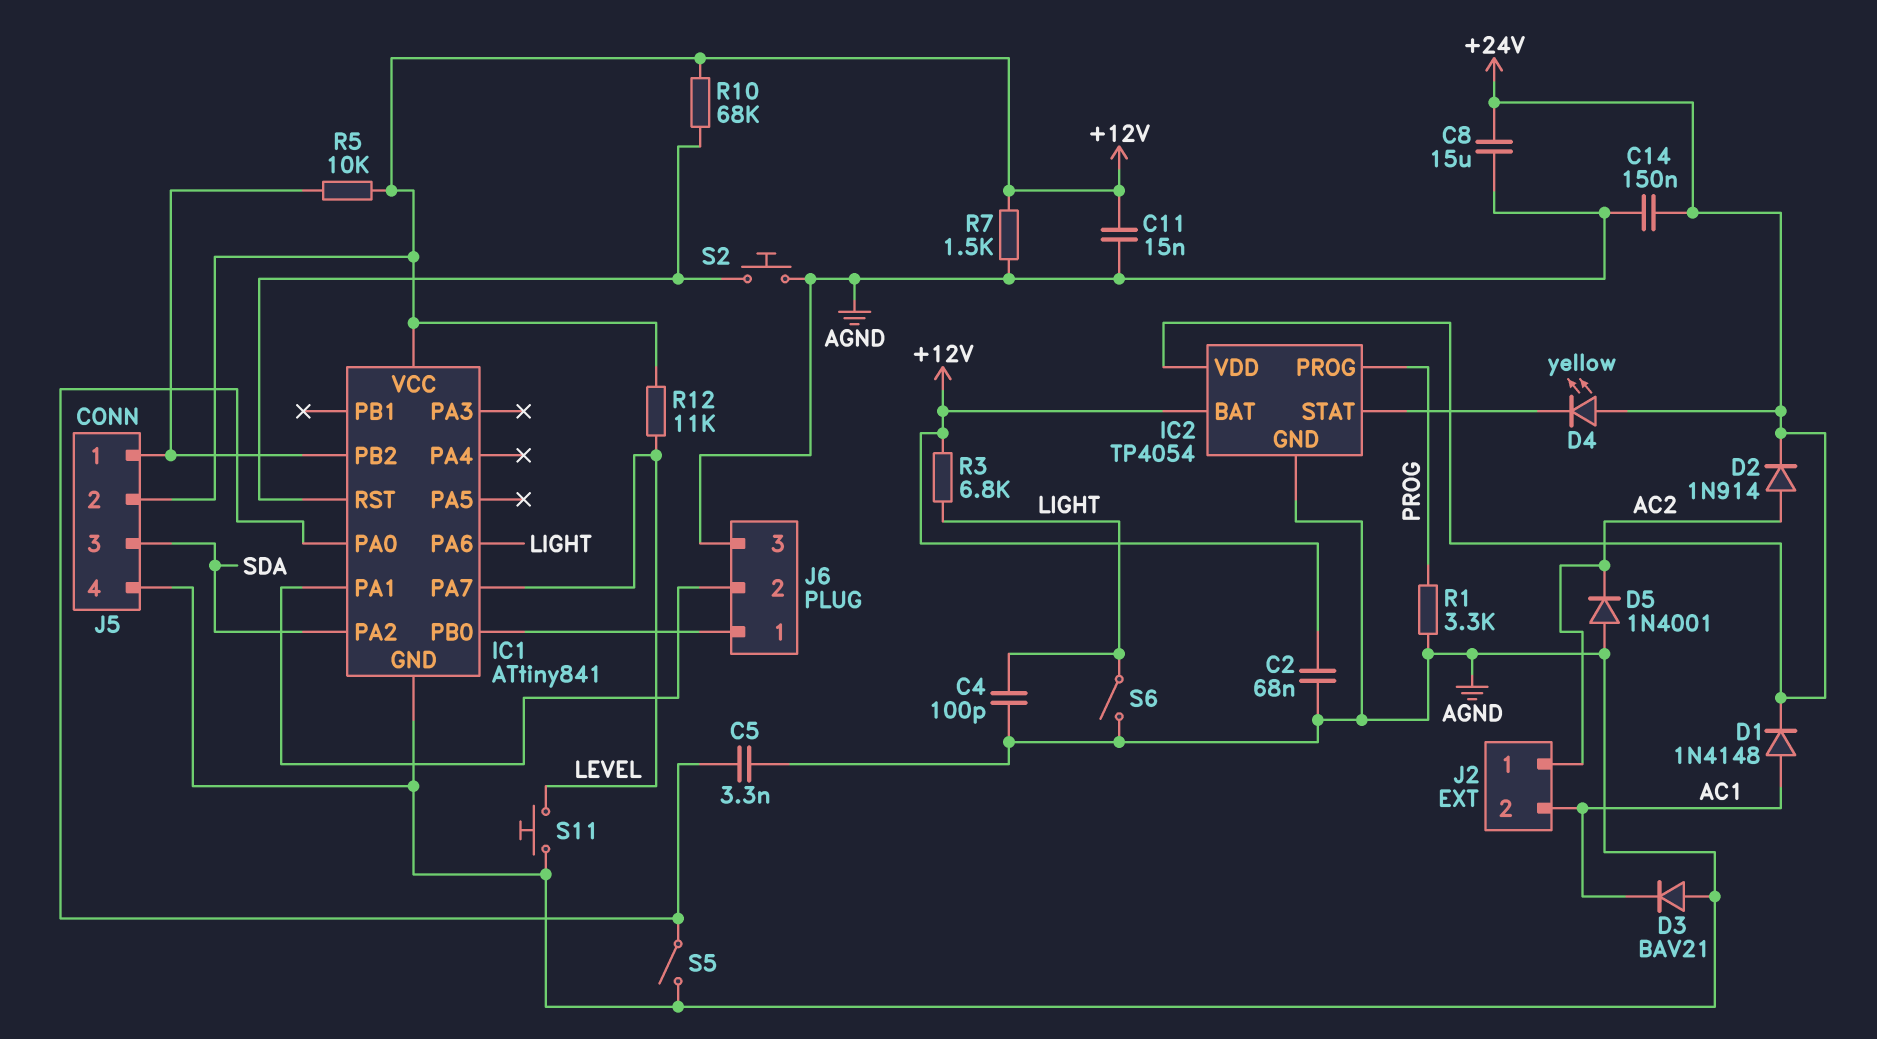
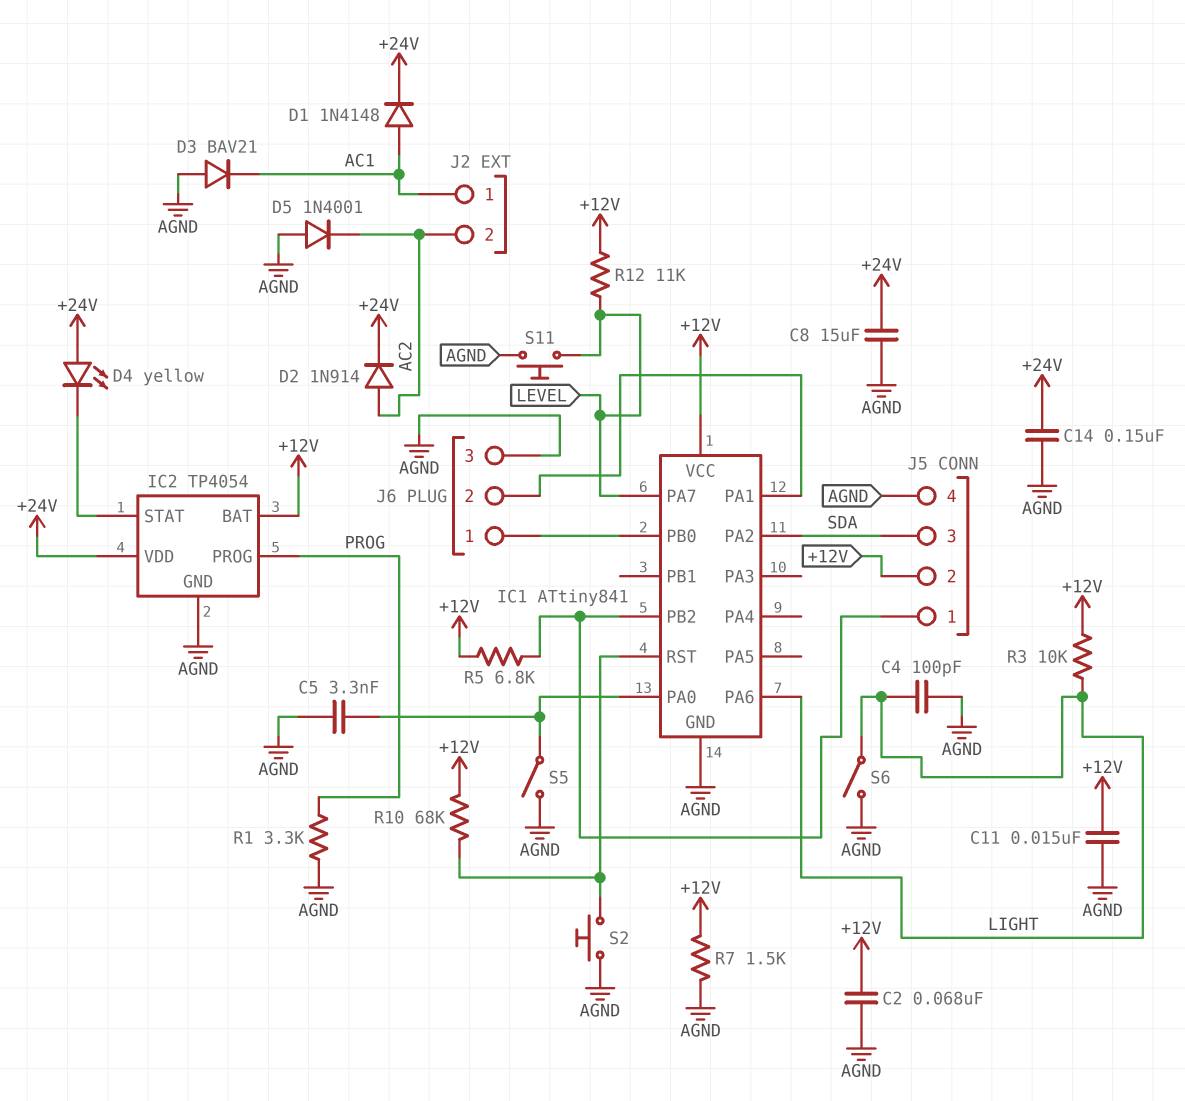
J2 pin 1: AC2 -> AC1
J2 pin 2: AC1 -> AC2
R3: 6.8k (+12V, LIGHT) -> 10k (+12V, LIGHT)
R5: 10k (+12V, IC1/PB2) -> 6.8k (+12V, IC1/PB2)

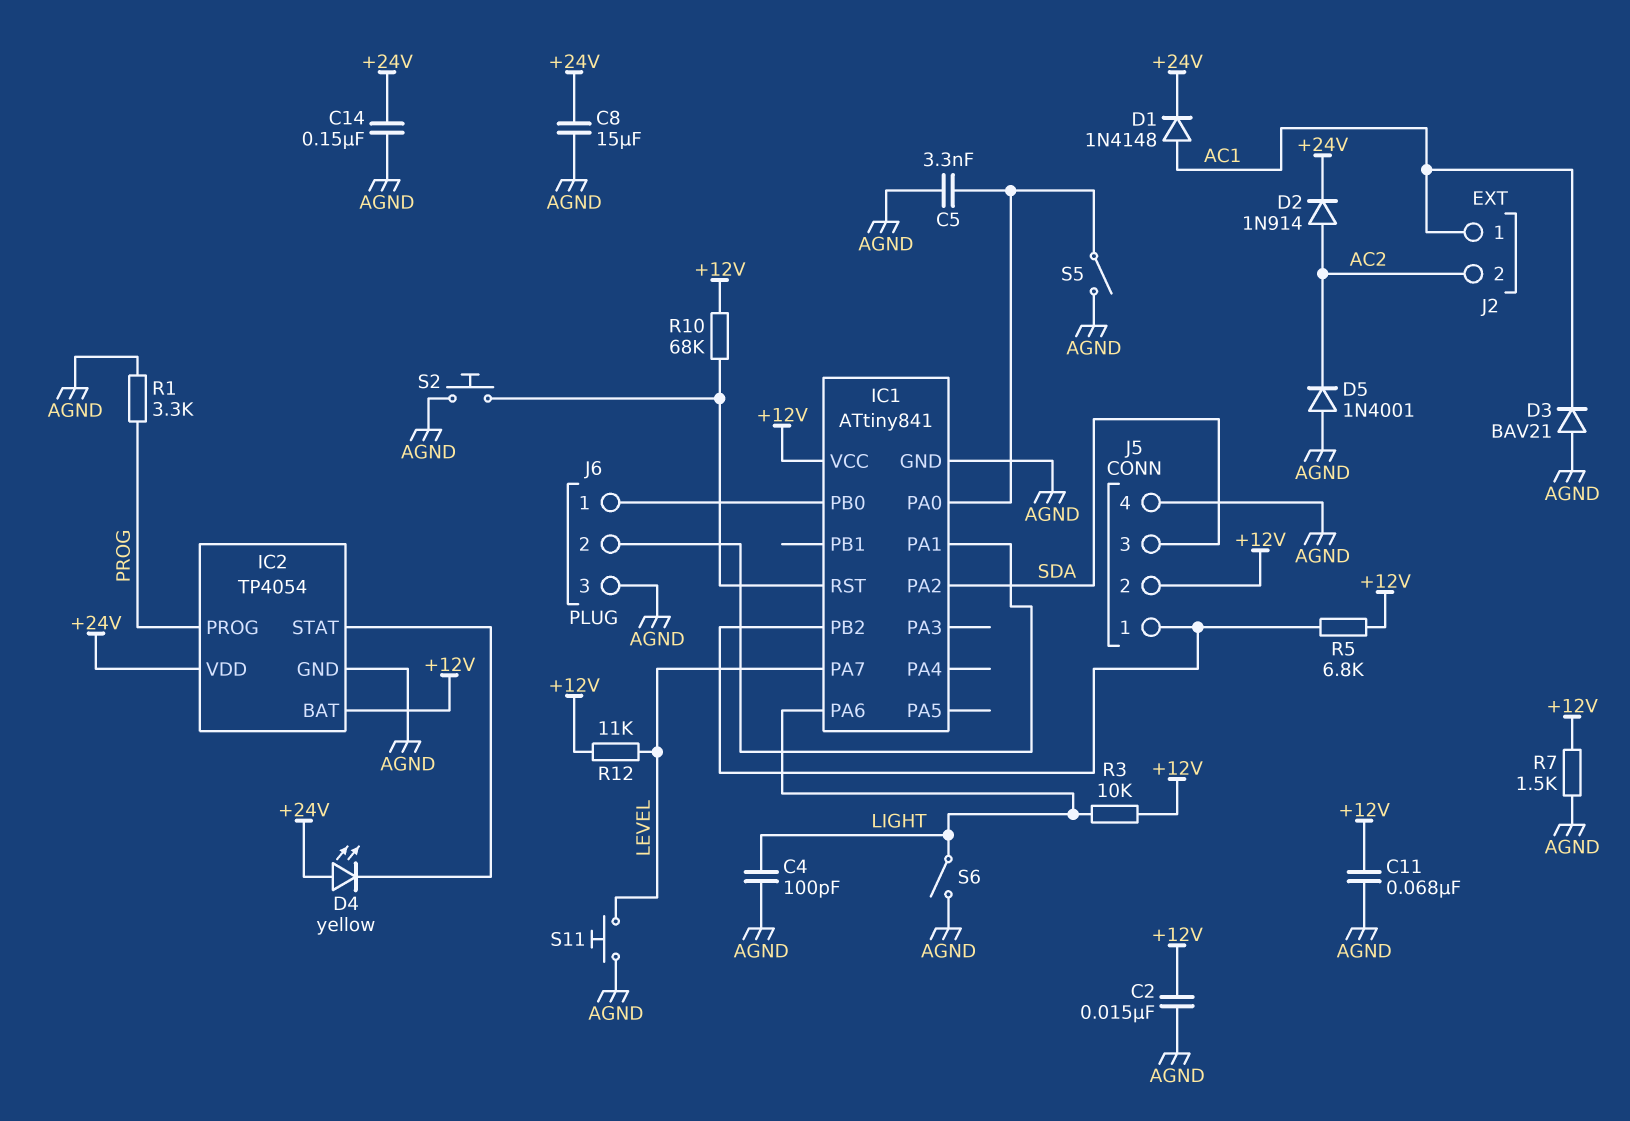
C2: 68nF (+12V, AGND) -> 15nF (+12V, AGND)
C11: 15nF (+12V, AGND) -> 68nF (+12V, AGND)

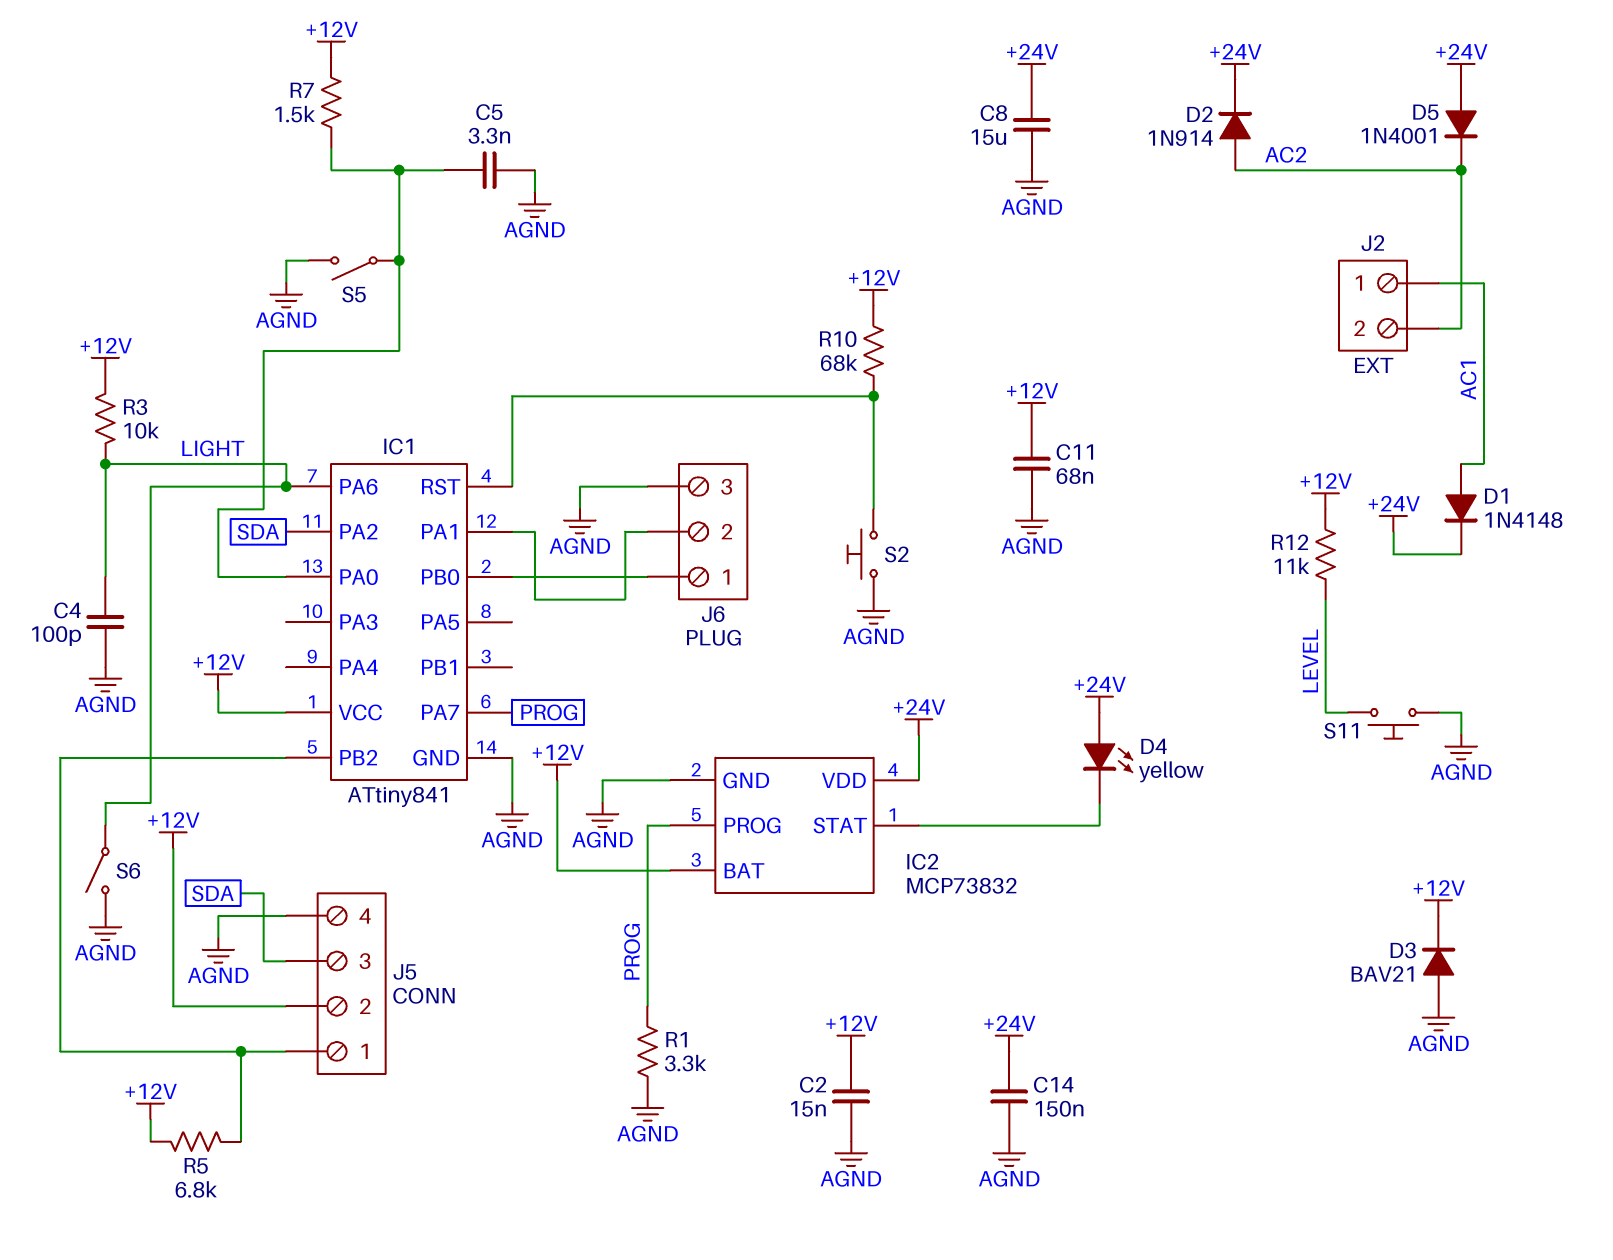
D3: diode BAV21 (A AGND, K AC1) -> diode BAV21 (A AGND, K +12V)
D5: diode 1N4001 (A AGND, K AC2) -> diode 1N4001 (A +24V, K AC2)
IC1 pin PA7: LEVEL -> PROG
IC2: TP4054 -> MCP73832
R7: 1.5k (+12V, AGND) -> 1.5k (+12V, IC1/PA0)

